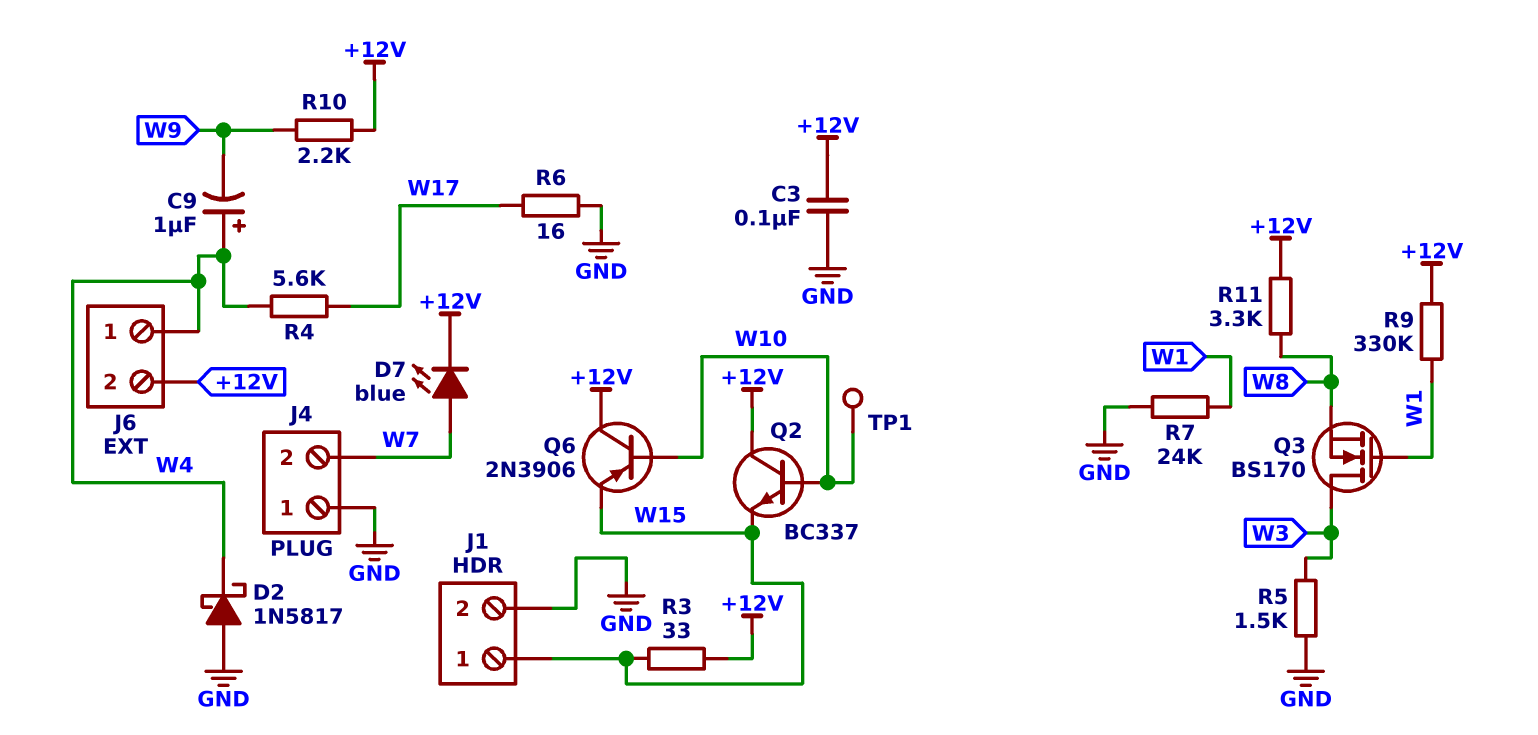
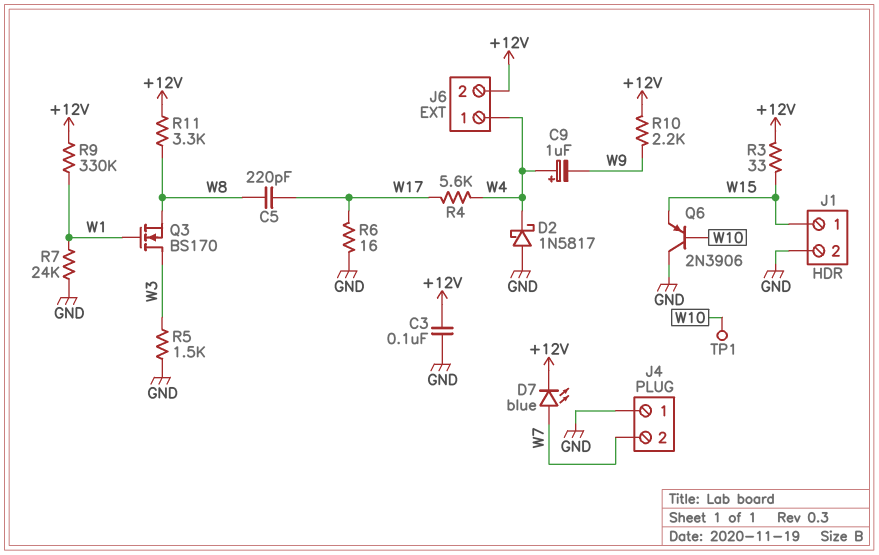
C5: none -> 220pF (W8, W17)
Q2: NPN BC337 (B W10, C +12V, E W15) -> none
Q6: PNP 2N3906 (B W10, C +12V, E W15) -> PNP 2N3906 (B W10, C GND, E W15)

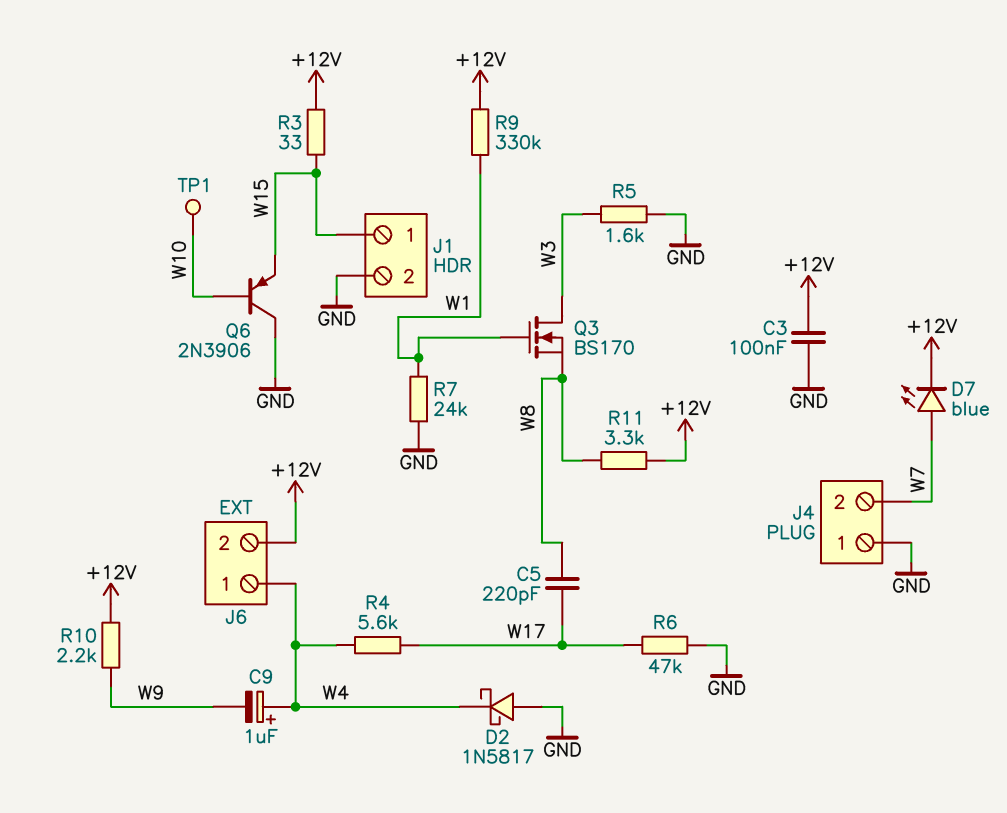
R5: 1.5k (GND, W3) -> 1.6k (GND, W3)
R6: 16 (GND, W17) -> 47k (GND, W17)

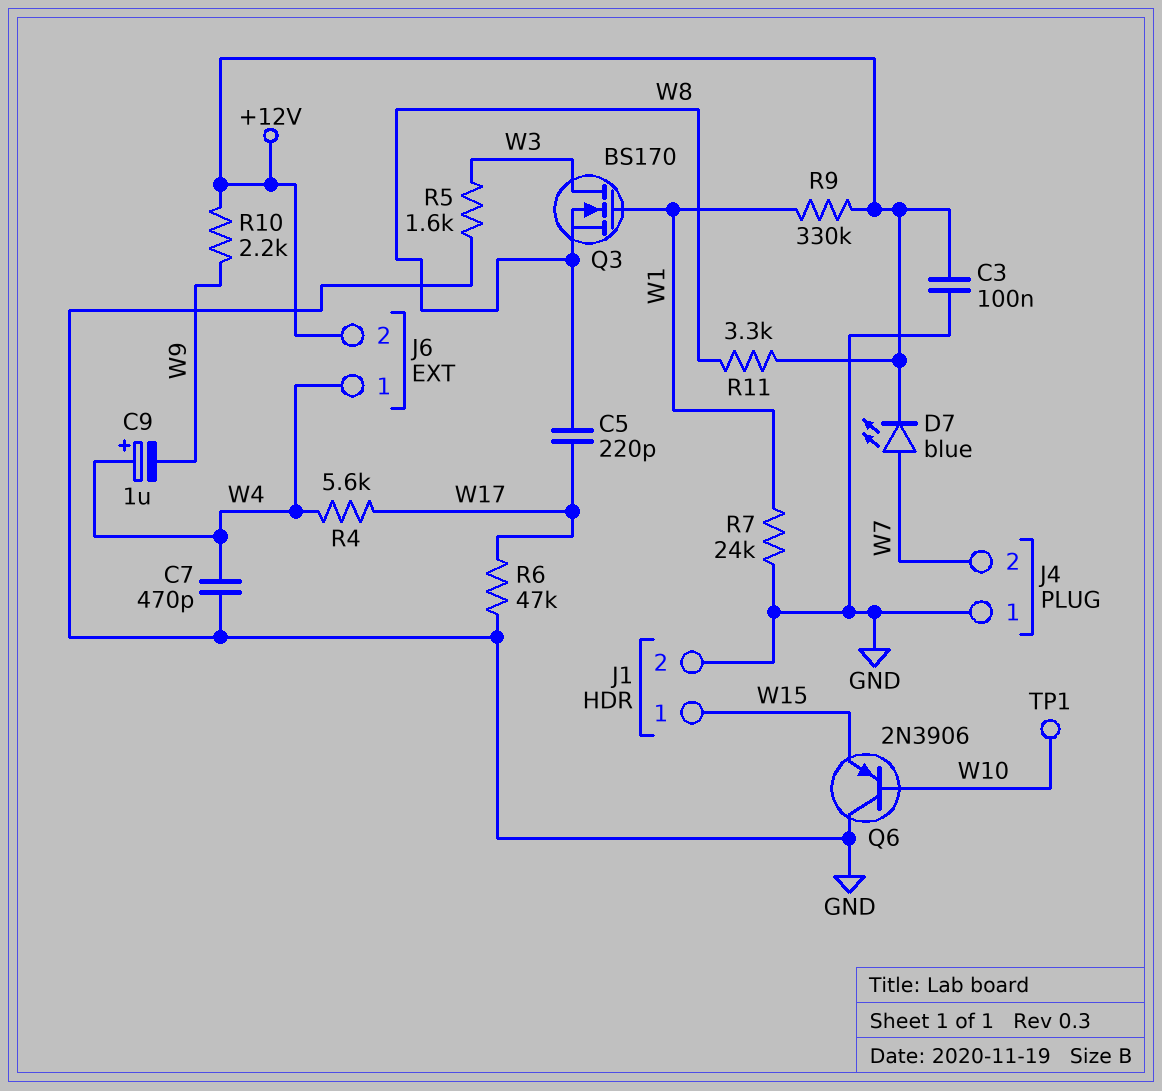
C7: none -> 470pF (GND, W4)
D2: schottky 1N5817 (A GND, K W4) -> none
R3: 33 (+12V, W15) -> none

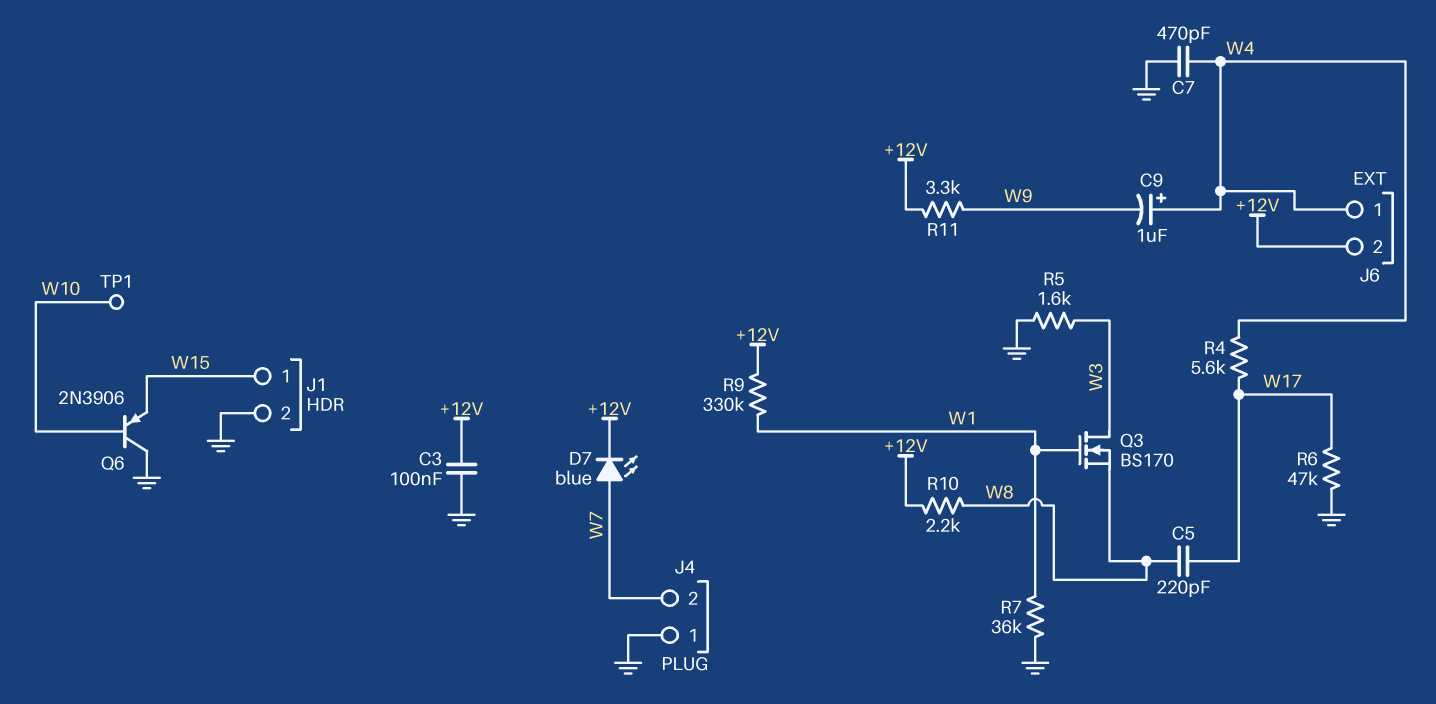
R7: 24k (GND, W1) -> 36k (GND, W1)
R10: 2.2k (+12V, W9) -> 2.2k (+12V, W8)
R11: 3.3k (+12V, W8) -> 3.3k (+12V, W9)

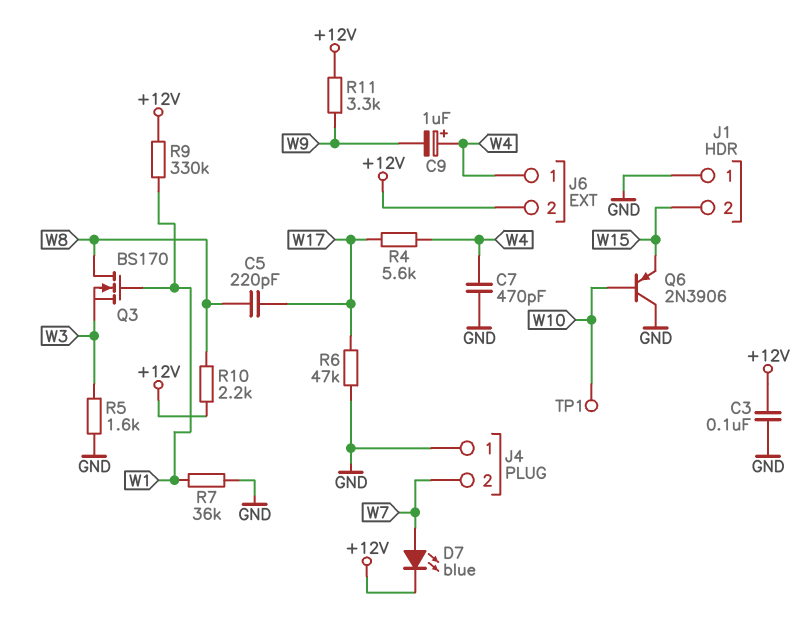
J1 pin 1: W15 -> GND
J1 pin 2: GND -> W15
Q3: NMOS BS170 (G W1, D W3, S W8) -> NMOS BS170 (G W1, D W8, S W3)

